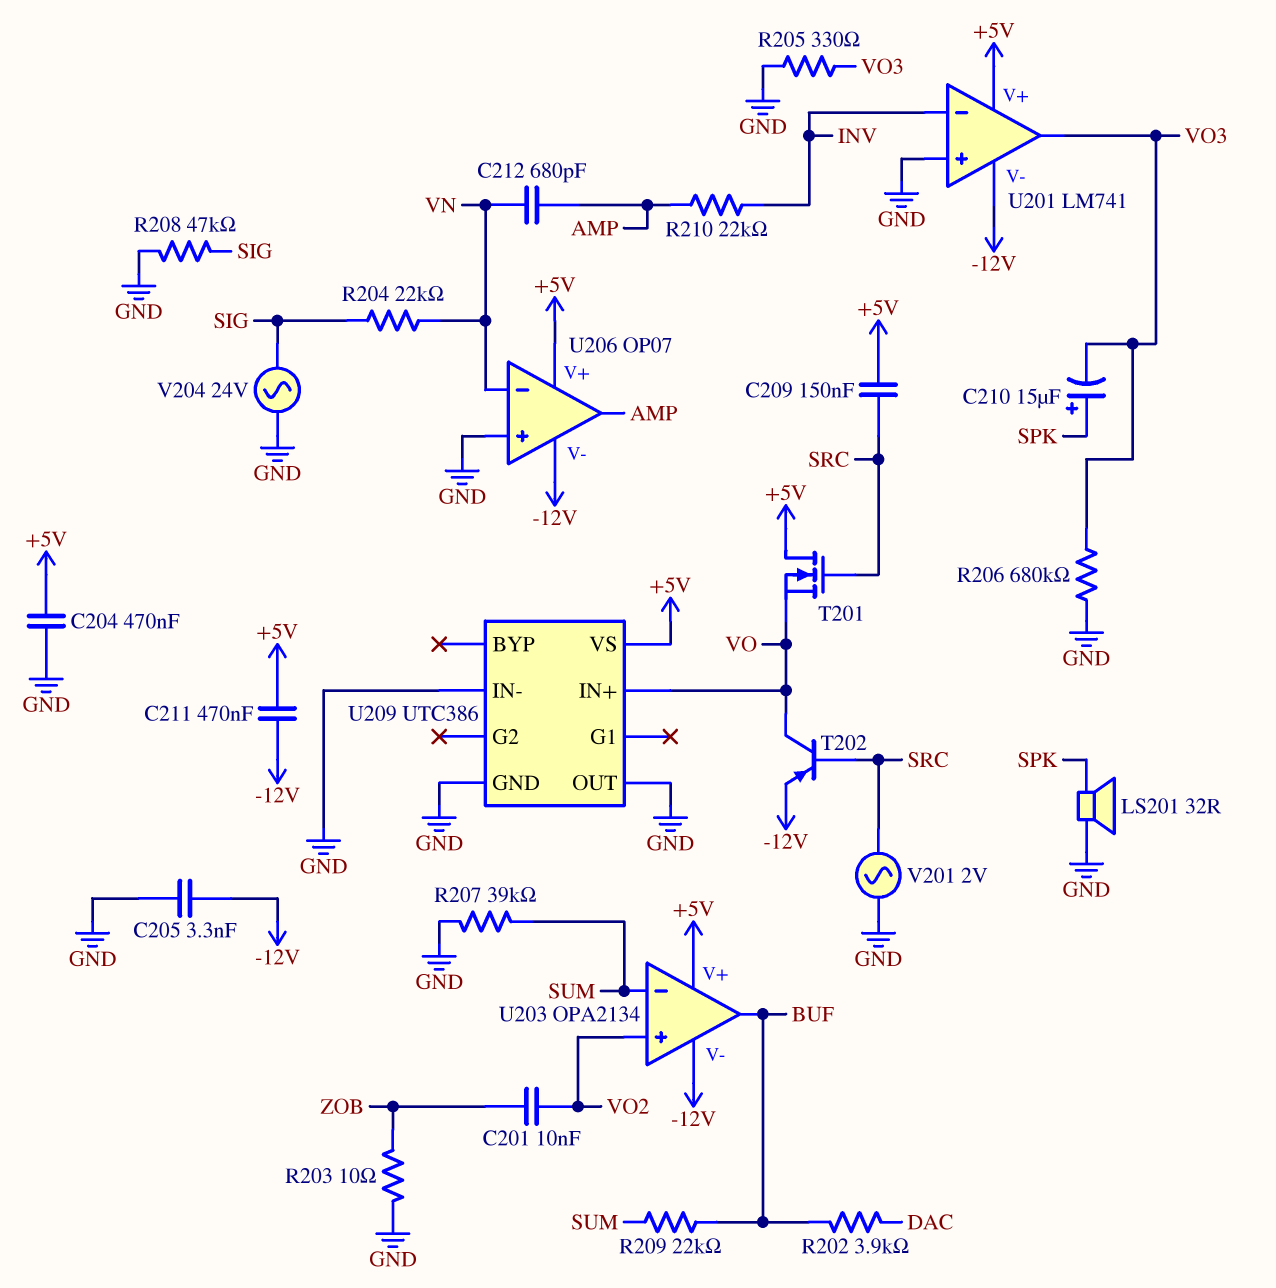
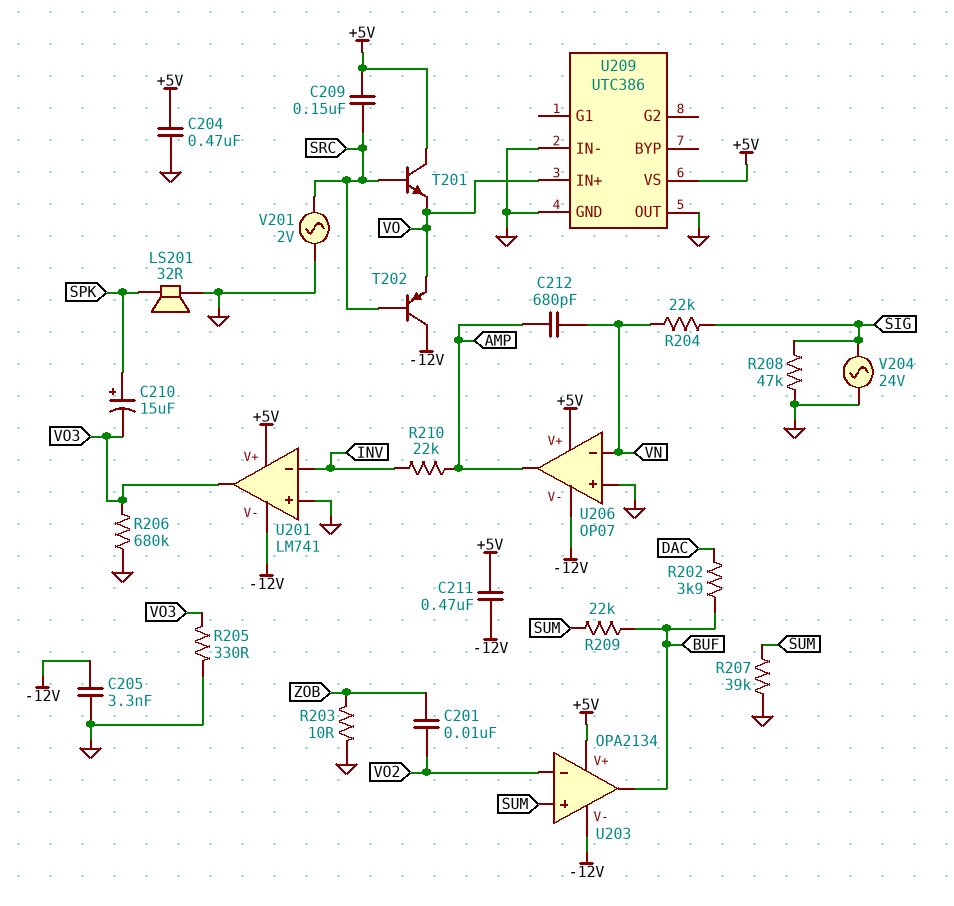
T201: NMOS (G SRC, D +5V, S VO) -> NPN (B SRC, C +5V, E VO)
T202: PNP (B SRC, C VO, E -12V) -> PNP (B SRC, C -12V, E VO)
U203 pin in+: VO2 -> SUM
U203 pin in-: SUM -> VO2

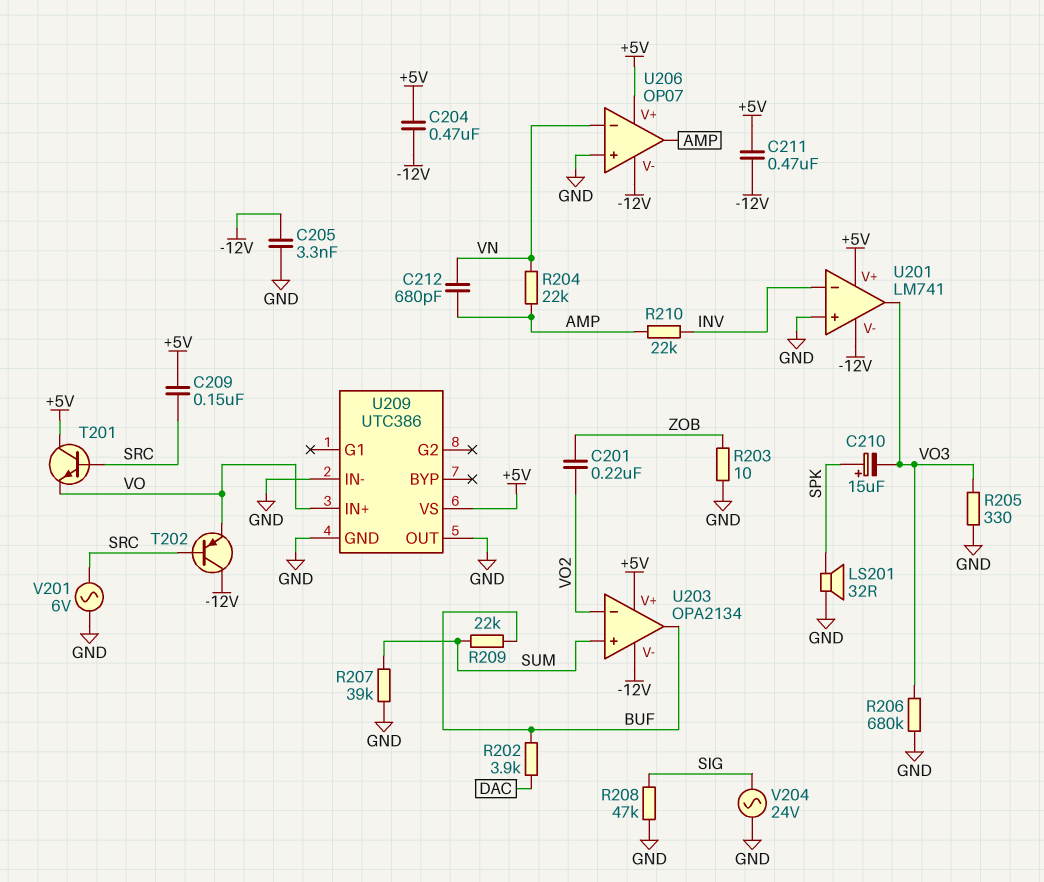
C201: 10nF (VO2, ZOB) -> 220nF (VO2, ZOB)
C204: 470nF (+5V, GND) -> 470nF (+5V, -12V)
R204: 22k (SIG, VN) -> 22k (AMP, VN)
V201: AC 2V (GND, SRC) -> AC 6V (GND, SRC)

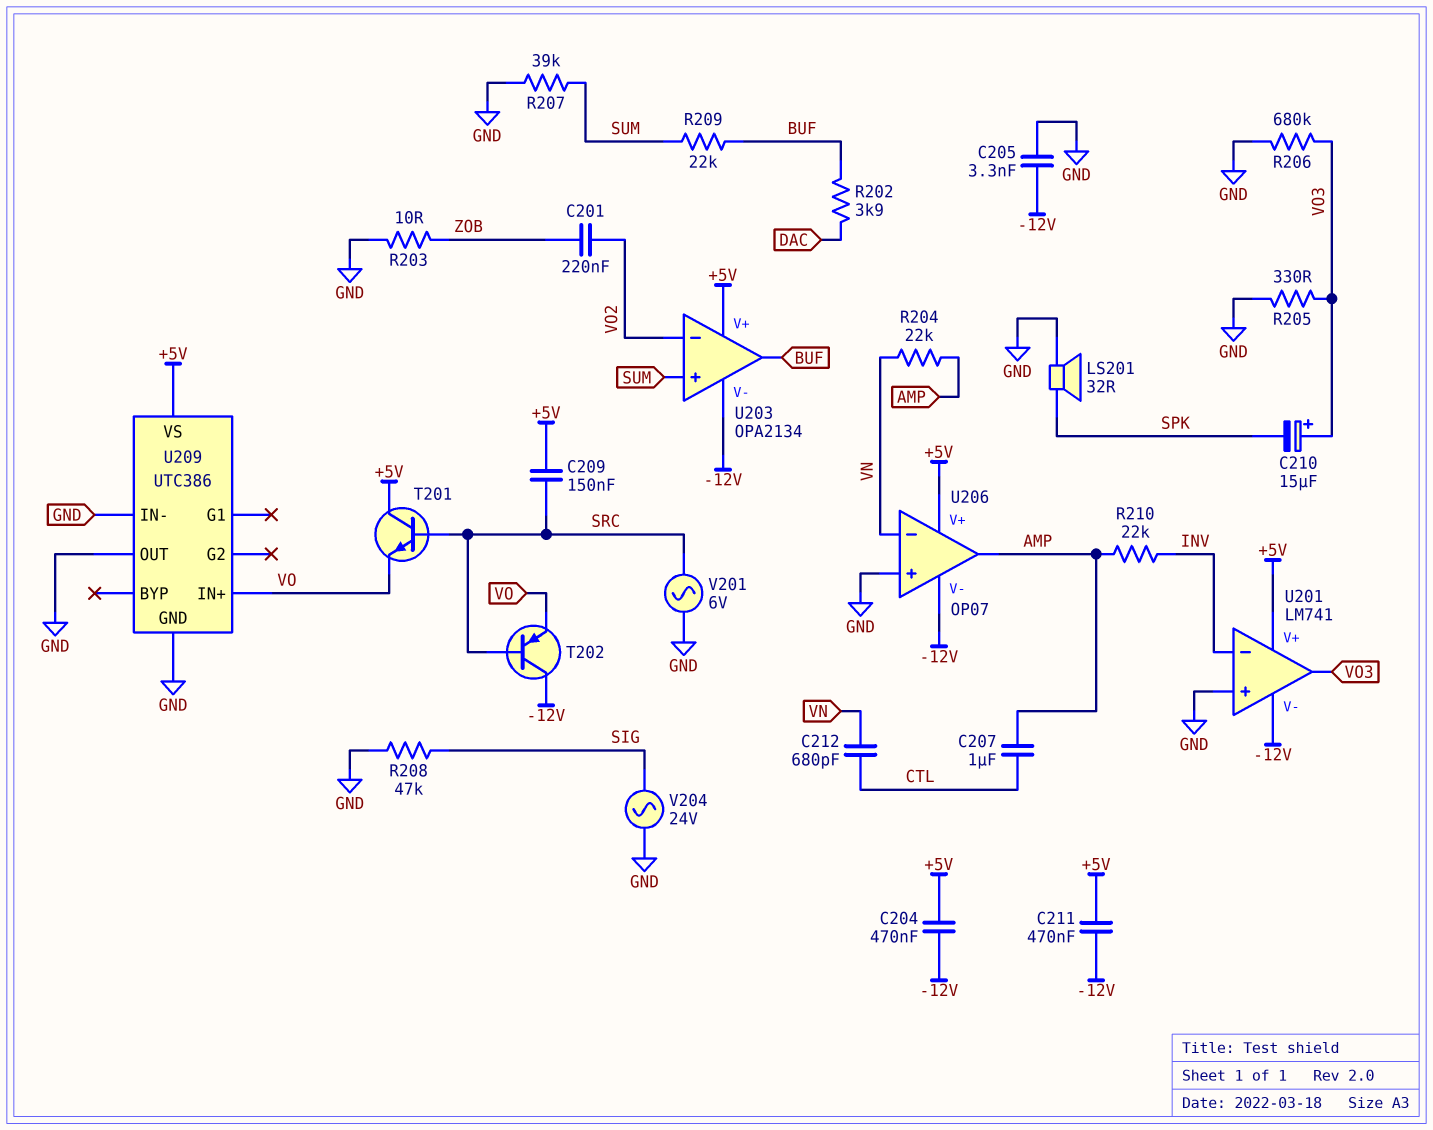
C207: none -> 1uF (AMP, CTL)
C210: 15uF (plus SPK, minus VO3) -> 15uF (plus VO3, minus SPK)
C212: 680pF (AMP, VN) -> 680pF (CTL, VN)

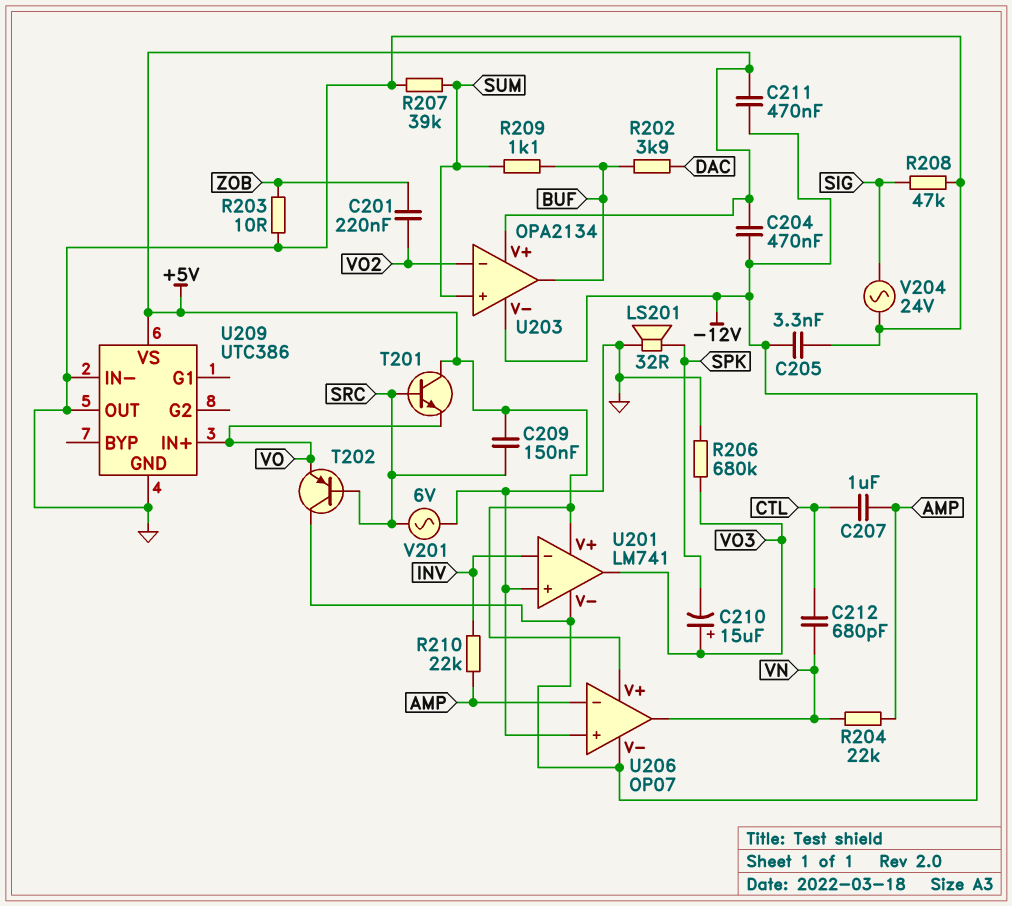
R205: 330 (GND, VO3) -> none
R209: 22k (BUF, SUM) -> 1.1k (BUF, SUM)
U206 pin in-: VN -> AMP
U206 pin out: AMP -> VN

